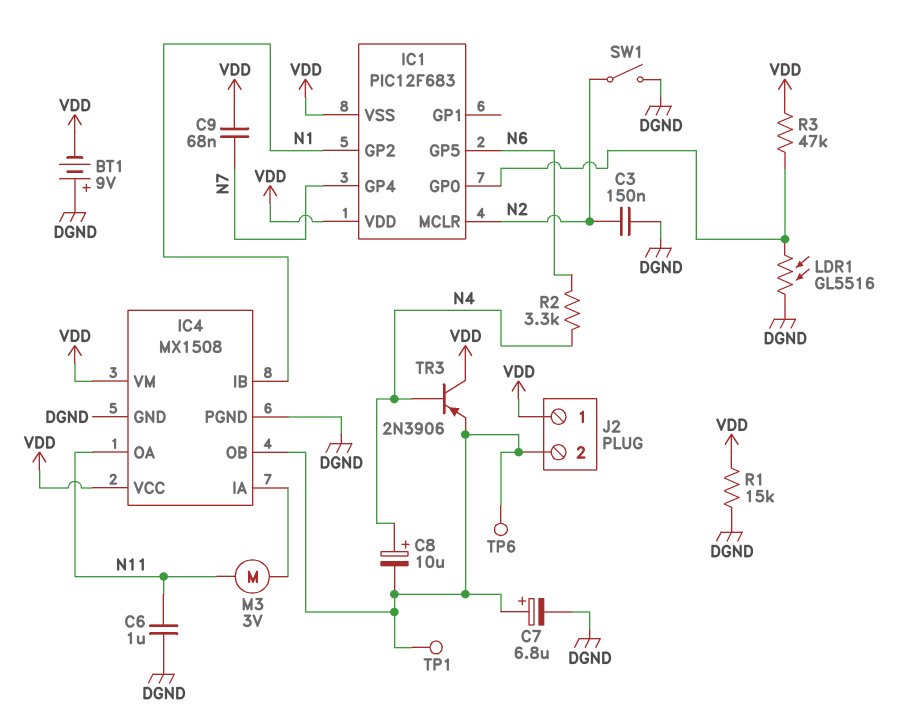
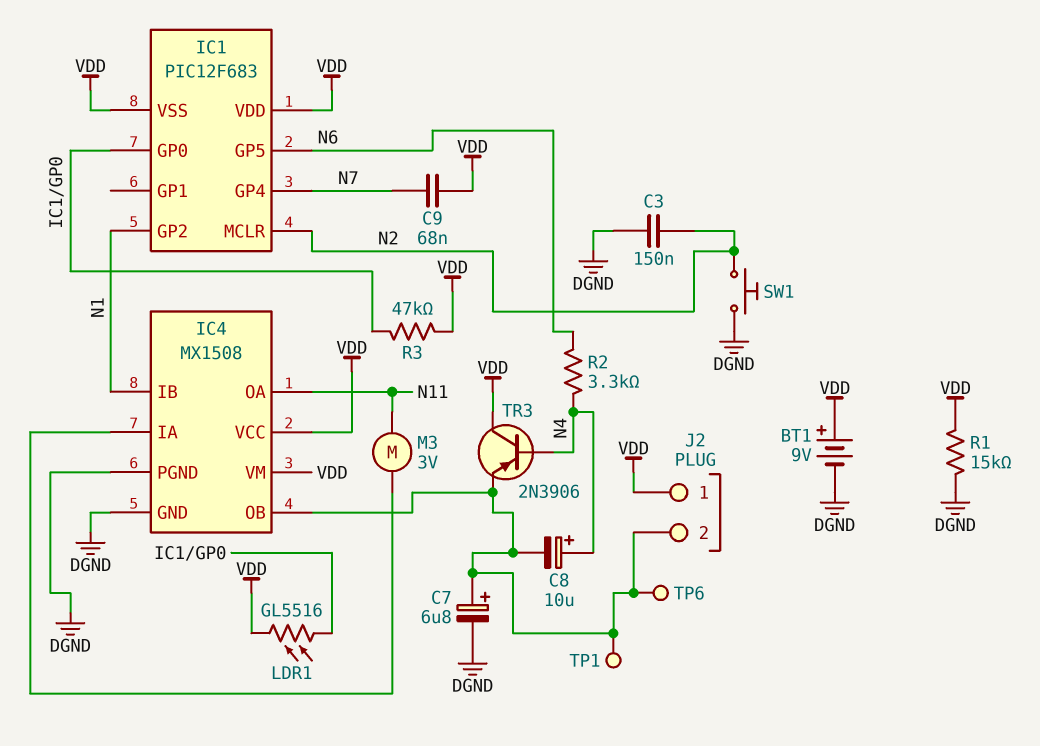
BT1: 9V (plus DGND, minus VDD) -> 9V (plus VDD, minus DGND)
C6: 1uF (DGND, N11) -> none
LDR1: GL5516 (DGND, IC1/GP0) -> GL5516 (IC1/GP0, VDD)
SW1: switch (DGND, N2) -> button (DGND, N2)

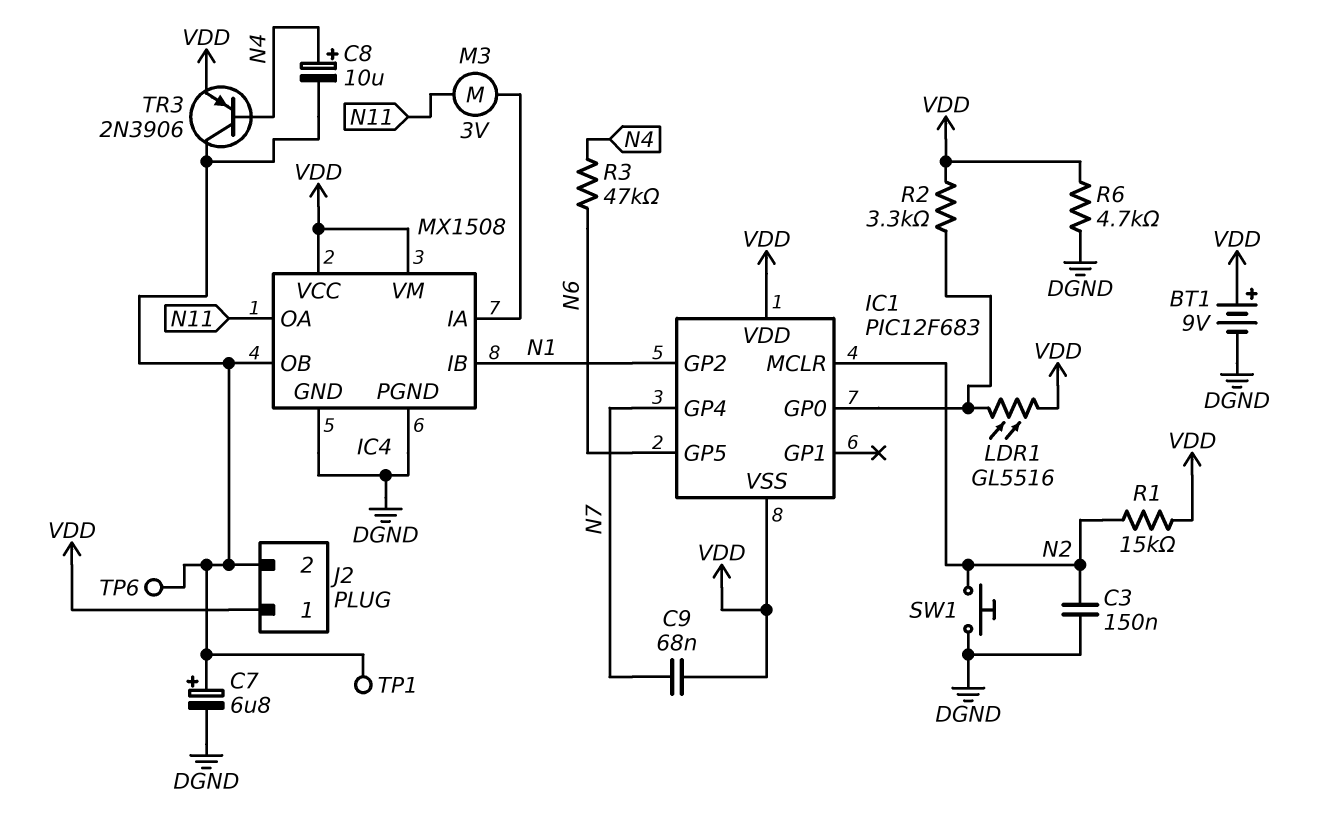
R1: 15k (DGND, VDD) -> 15k (N2, VDD)
R2: 3.3k (N4, N6) -> 3.3k (IC1/GP0, VDD)
R3: 47k (IC1/GP0, VDD) -> 47k (N4, N6)
R6: none -> 4.7k (DGND, VDD)
TR3: PNP 2N3906 (B N4, C VDD, E IC4/OB) -> PNP 2N3906 (B N4, C IC4/OB, E VDD)

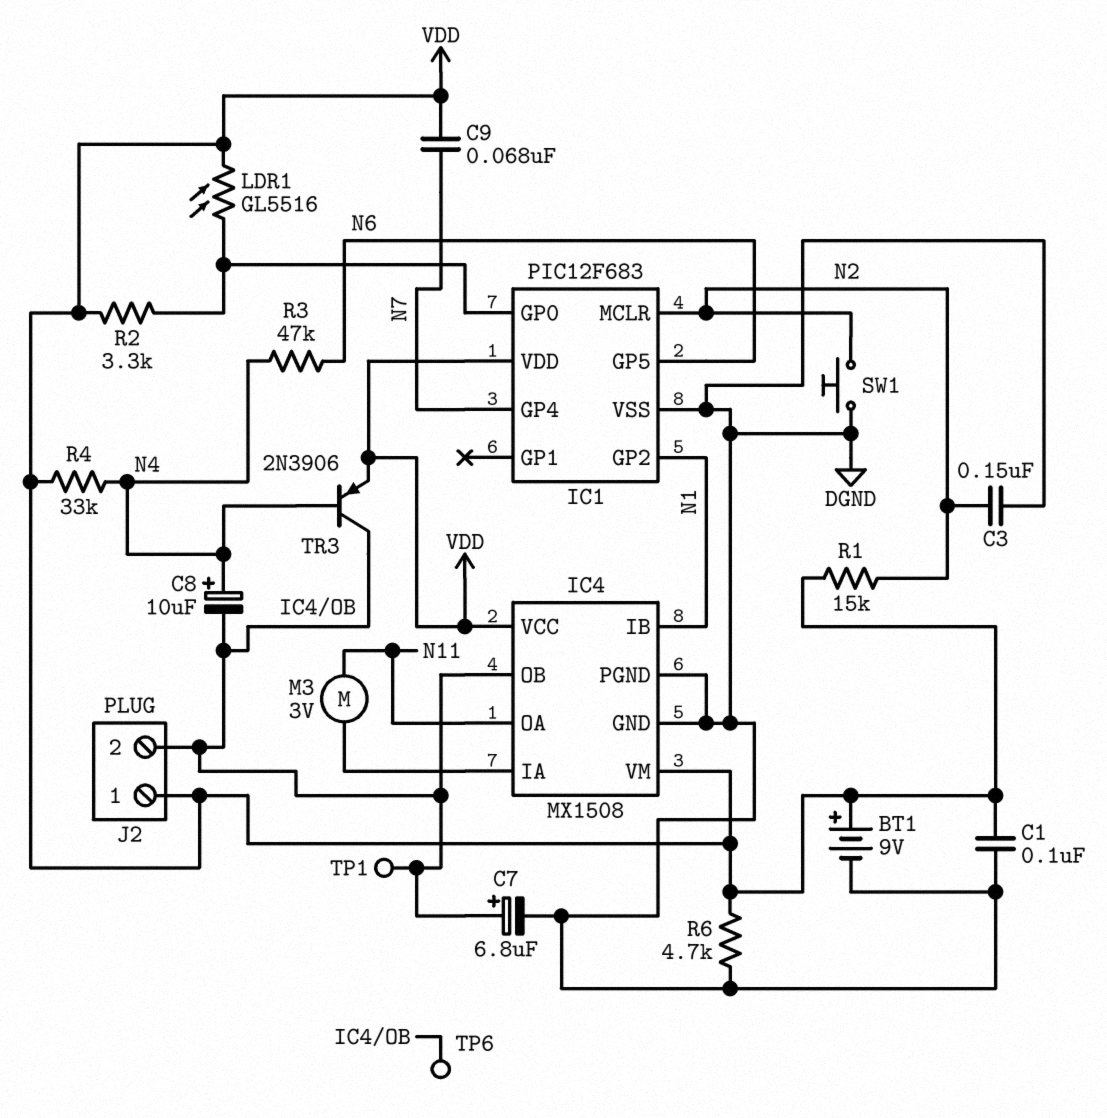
C1: none -> 100nF (DGND, VDD)
IC1 pin VSS: VDD -> DGND
R4: none -> 33k (N4, VDD)

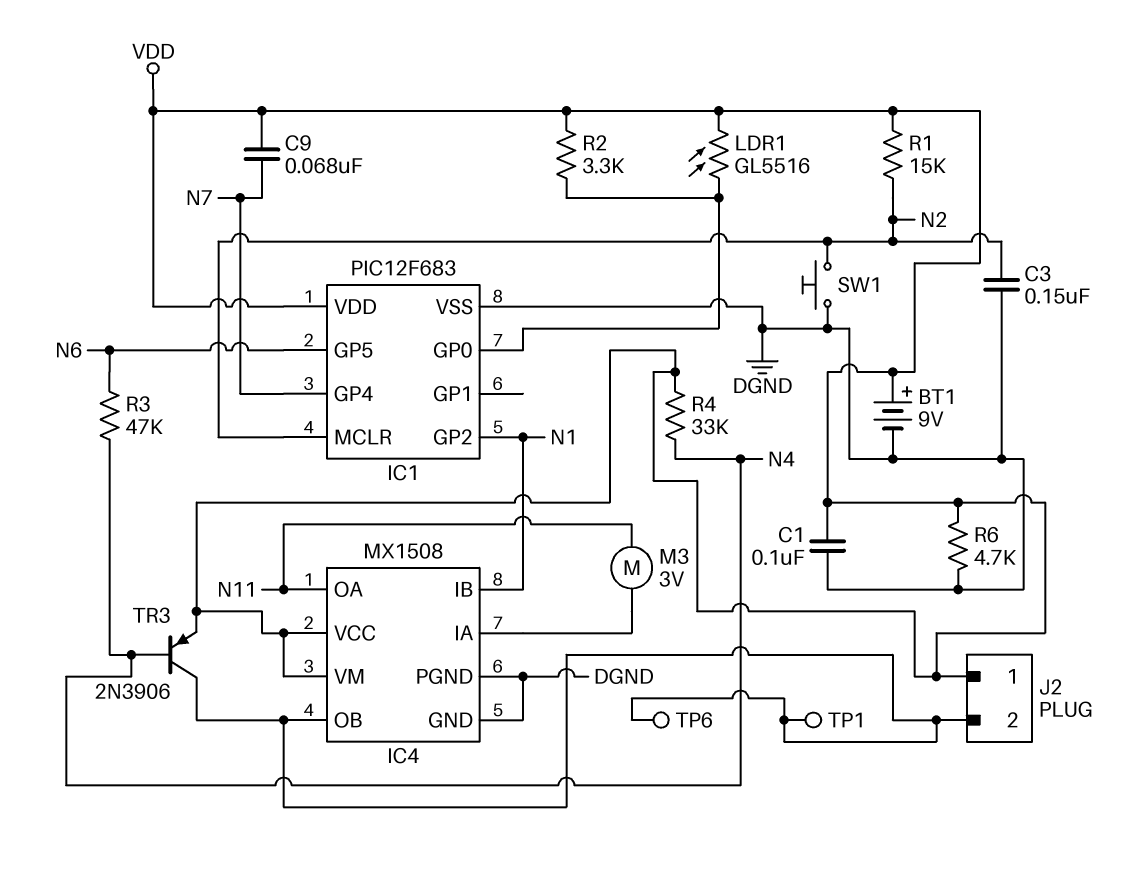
C7: 6.8uF (plus IC4/OB, minus DGND) -> none
C8: 10uF (plus N4, minus IC4/OB) -> none

